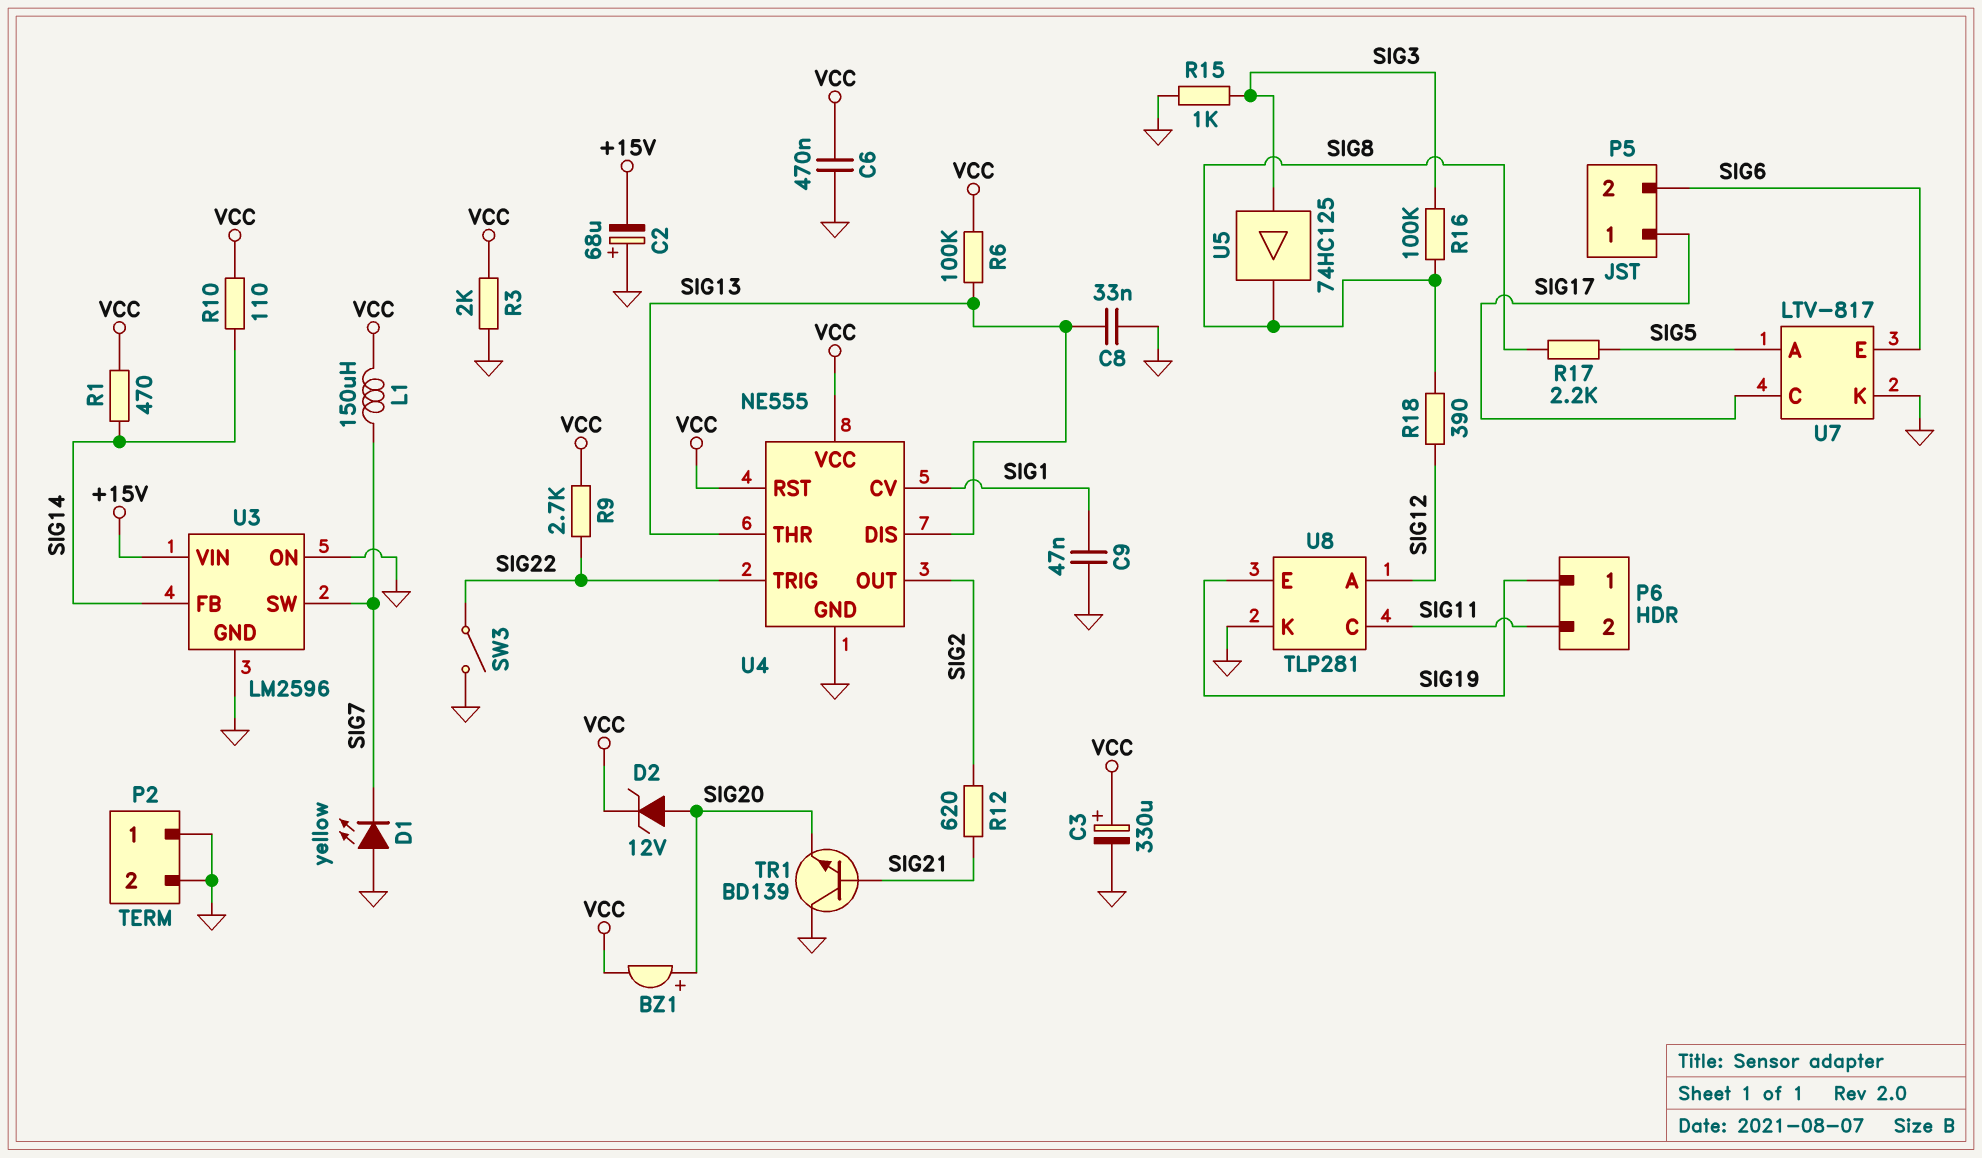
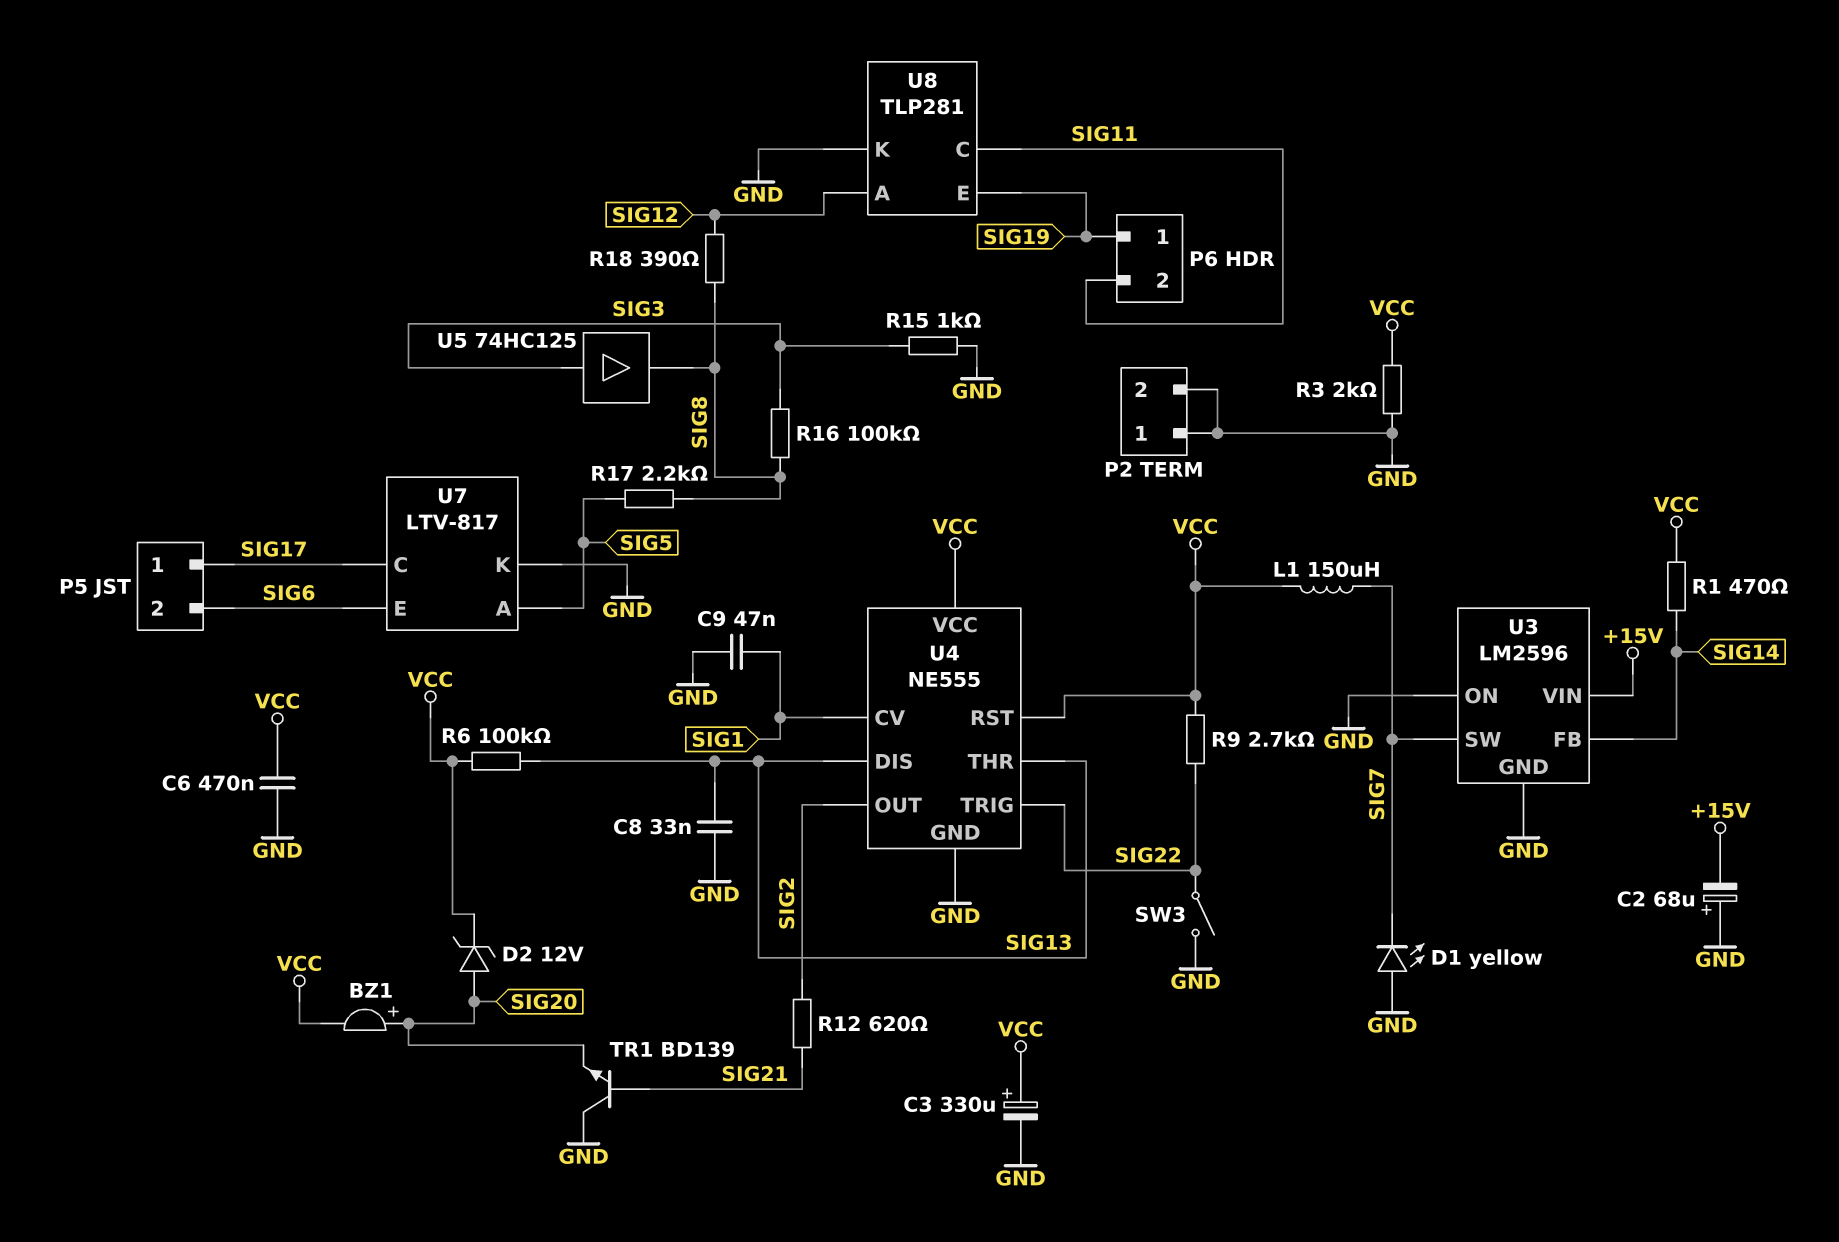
R10: 110 (SIG14, VCC) -> none

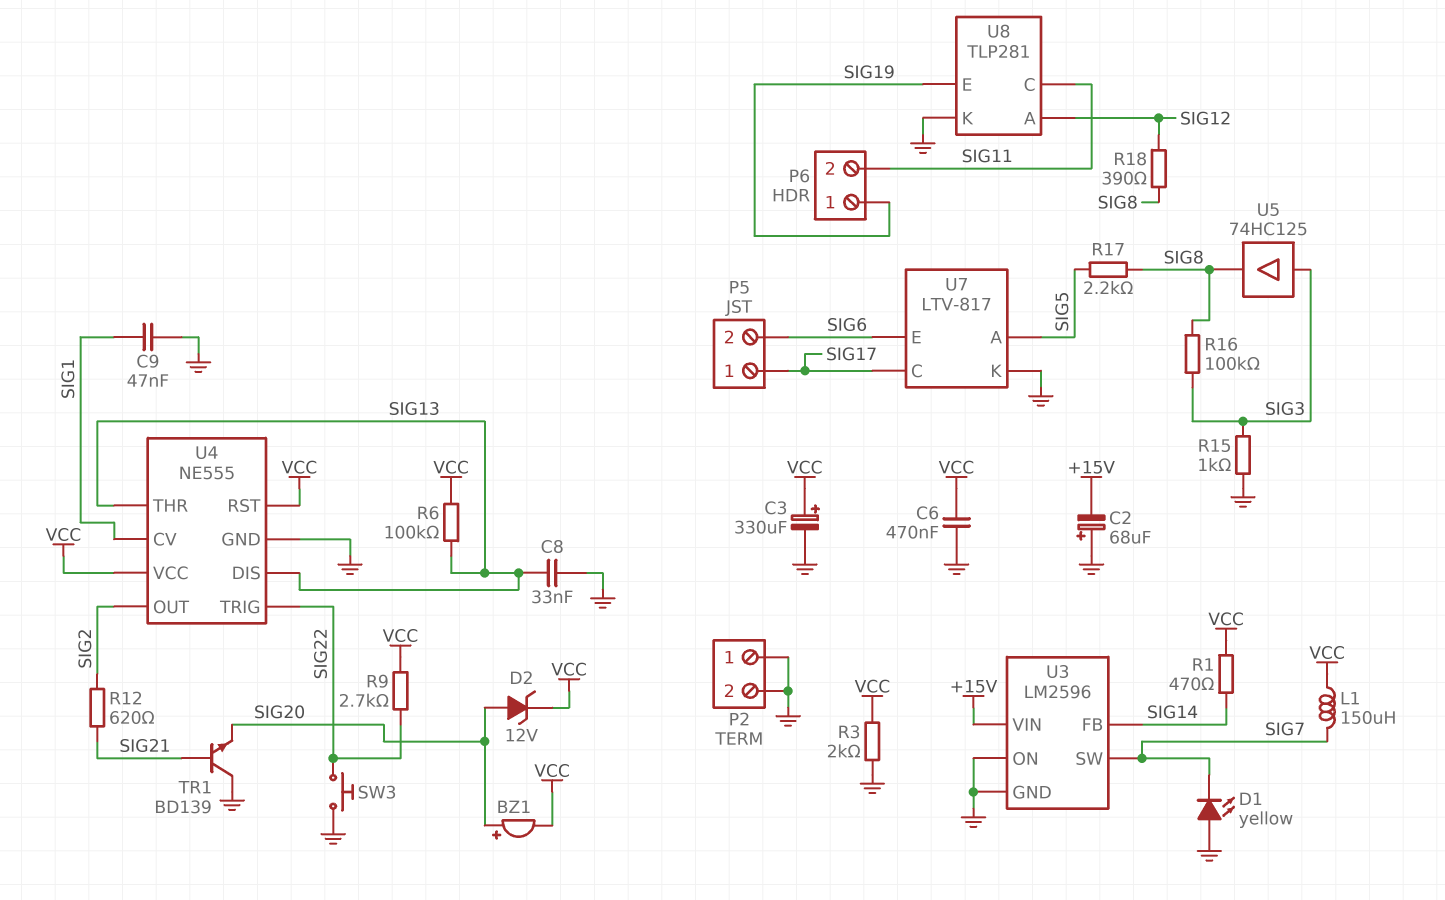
SW3: switch (GND, SIG22) -> button (GND, SIG22)

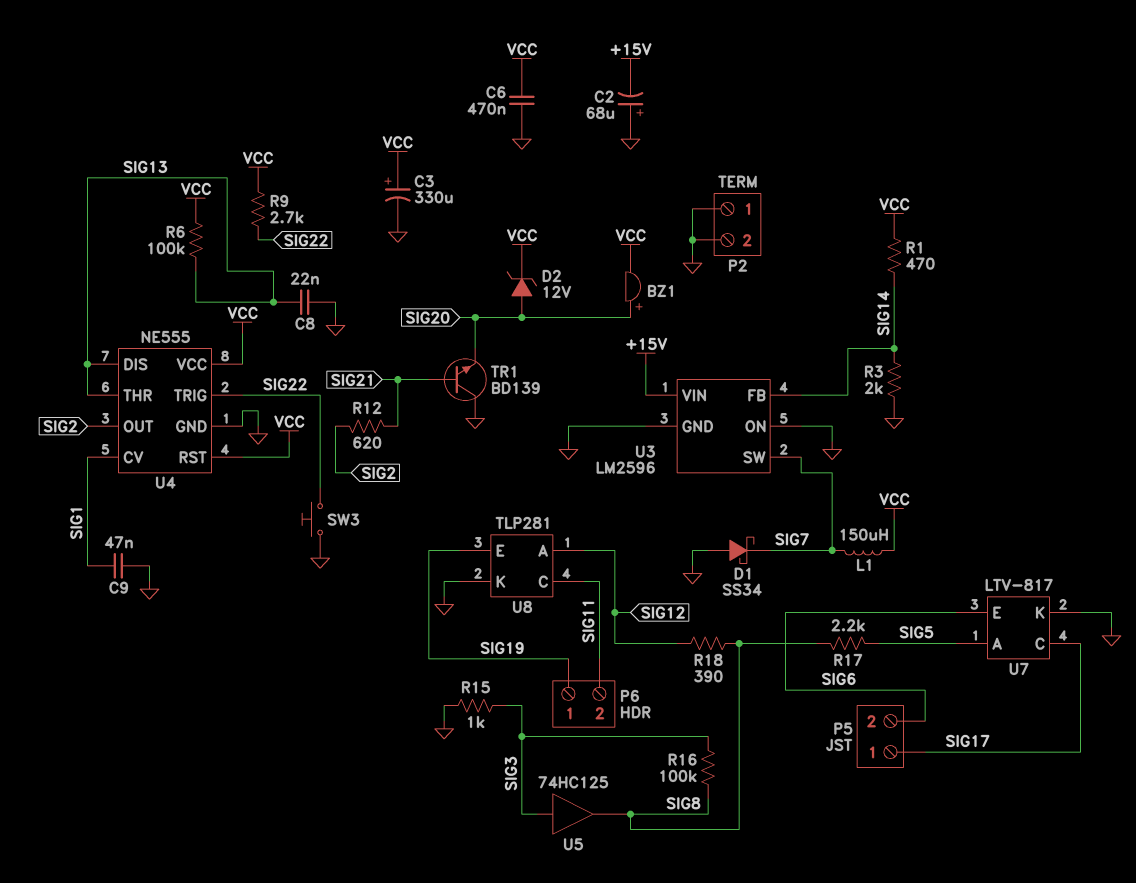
C8: 33nF (GND, SIG13) -> 22nF (GND, SIG13)
D1: LED yellow (A GND, K SIG7) -> schottky SS34 (A GND, K SIG7)
R3: 2k (GND, VCC) -> 2k (GND, SIG14)

